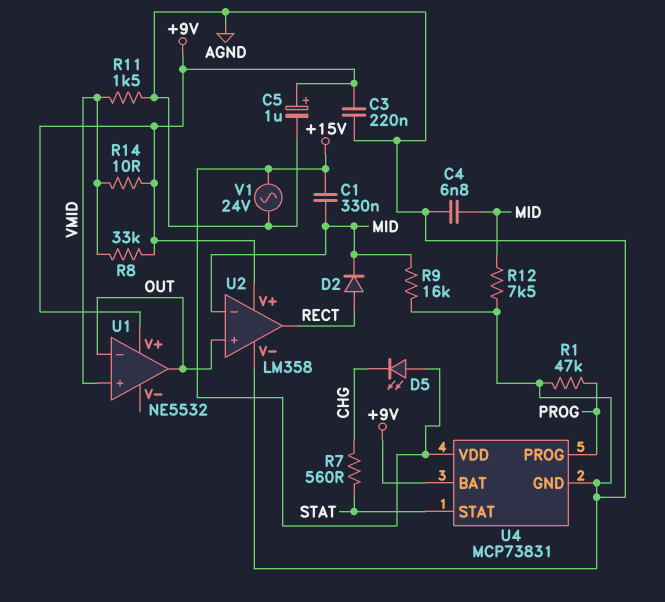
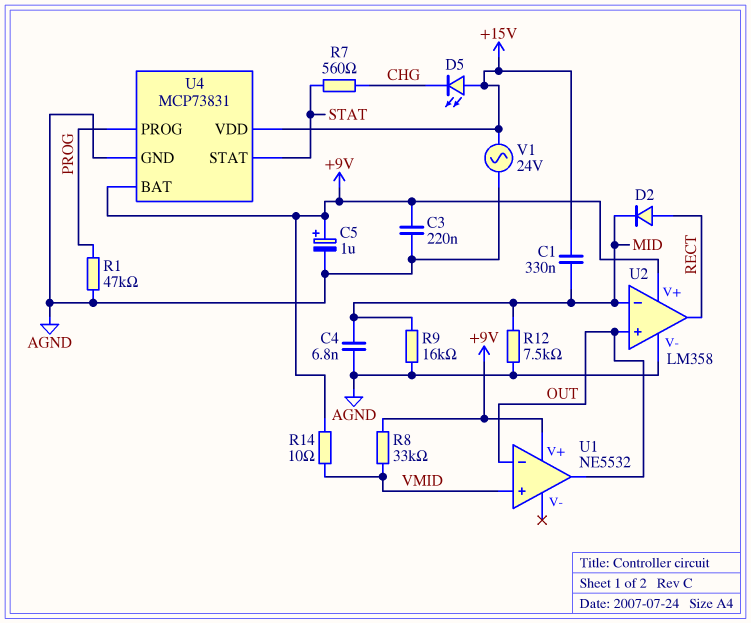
R11: 1.5k (AGND, VMID) -> none

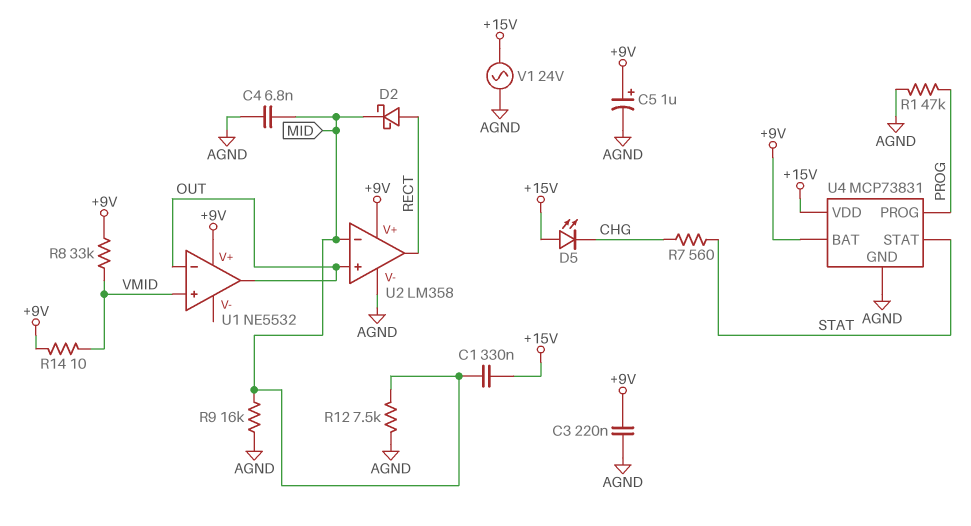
D2: diode (A RECT, K MID) -> schottky (A RECT, K MID)

